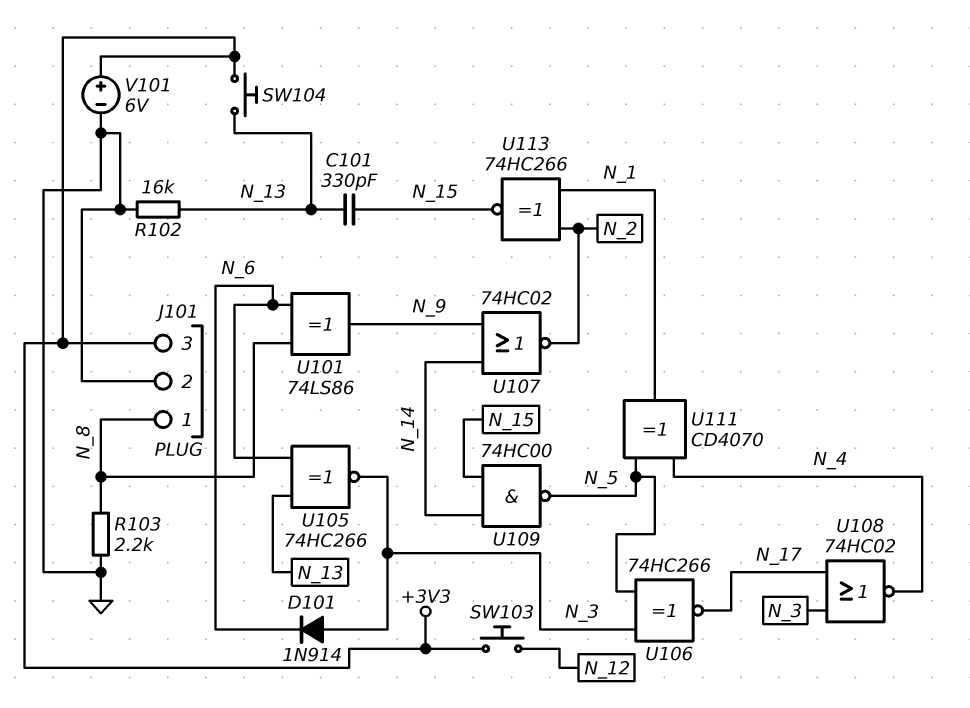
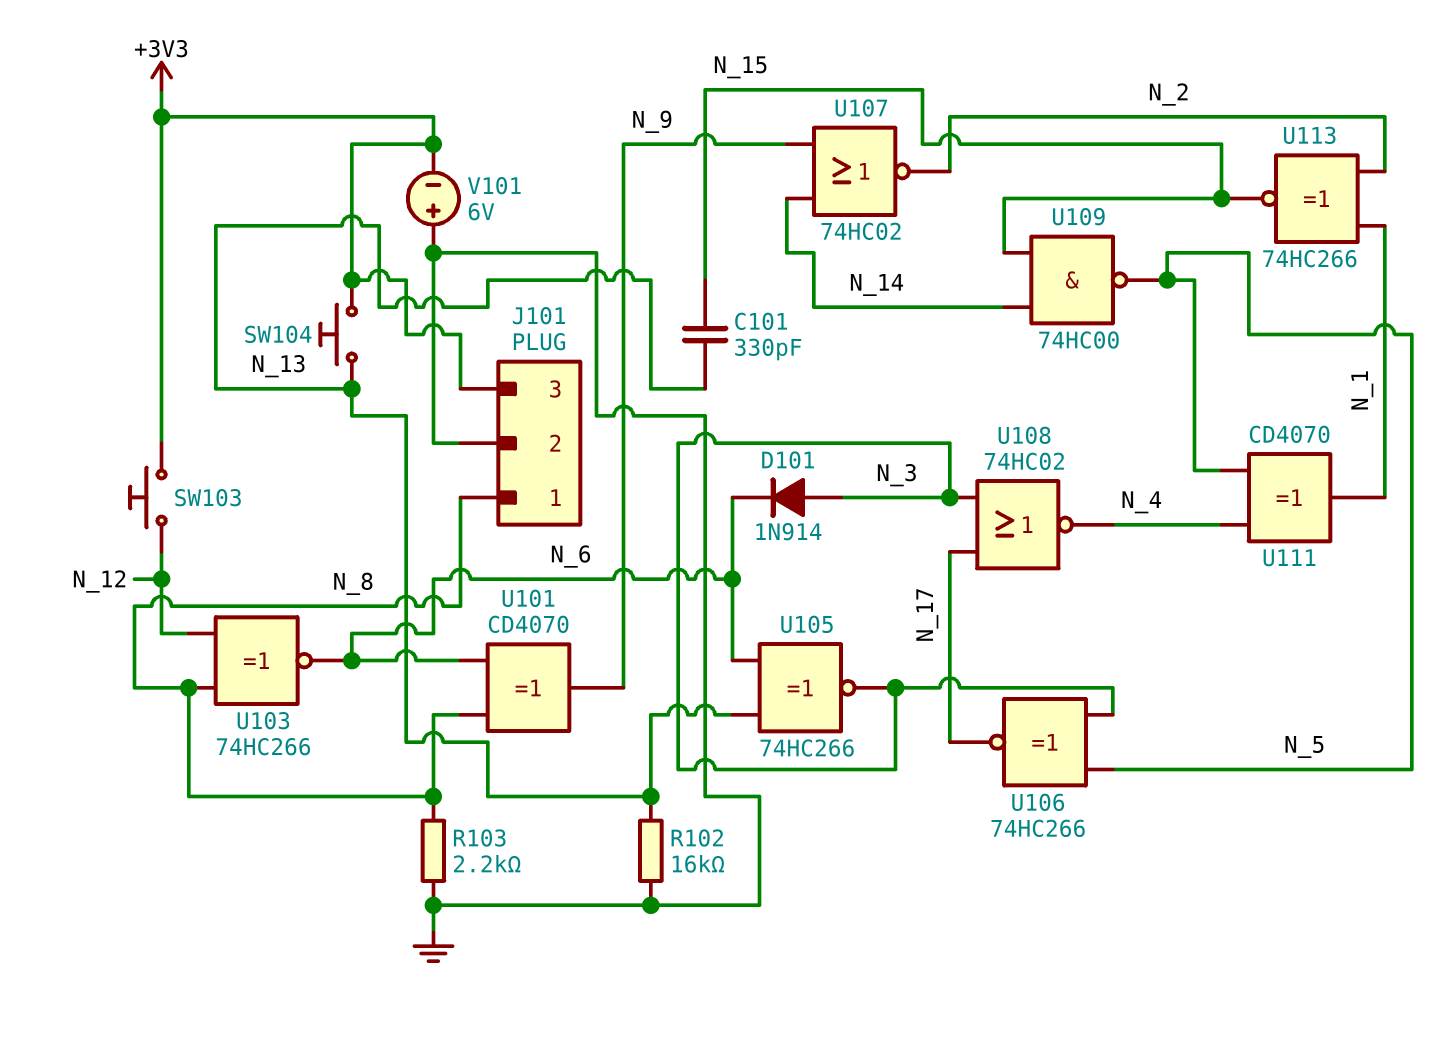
U101: XOR 74LS86 (in N_6, in N_8, out N_9) -> XOR CD4070 (in N_6, in N_8, out N_9)
U103: none -> XNOR 74HC266 (in N_8, in N_12, out N_6)
V101: 6V (plus +3V3, minus GND) -> 6V (plus GND, minus +3V3)

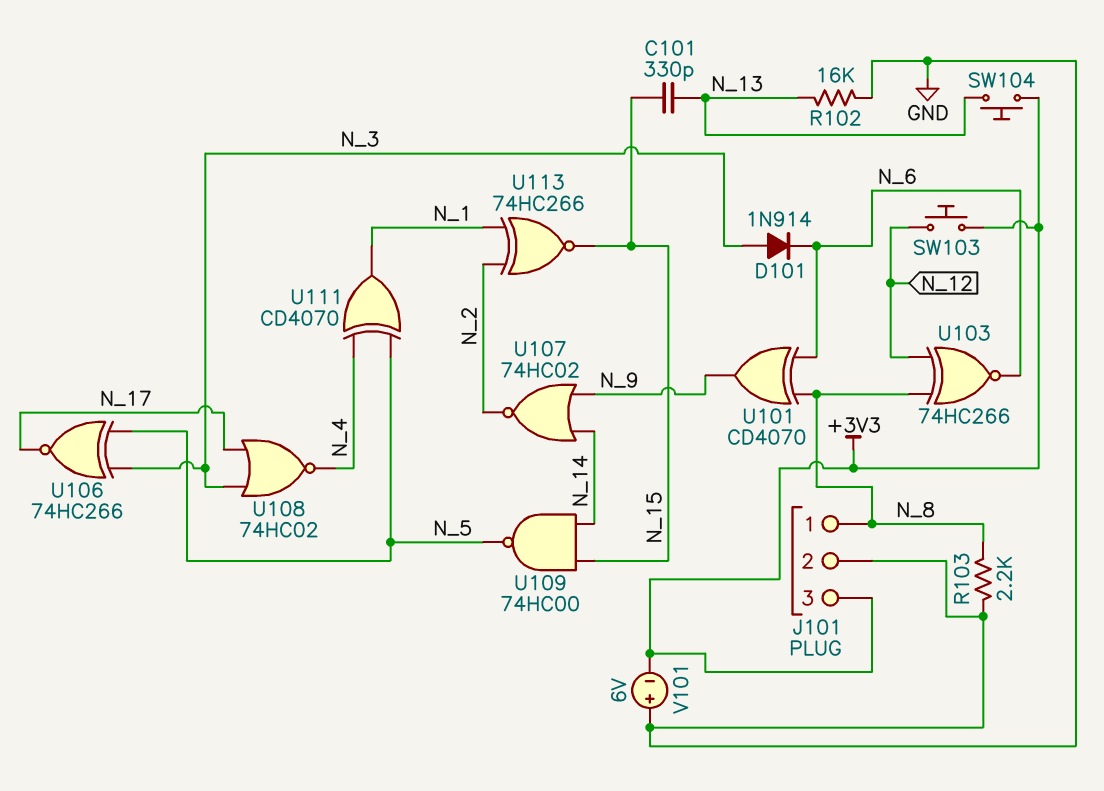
U105: XNOR 74HC266 (in N_6, in N_13, out N_3) -> none

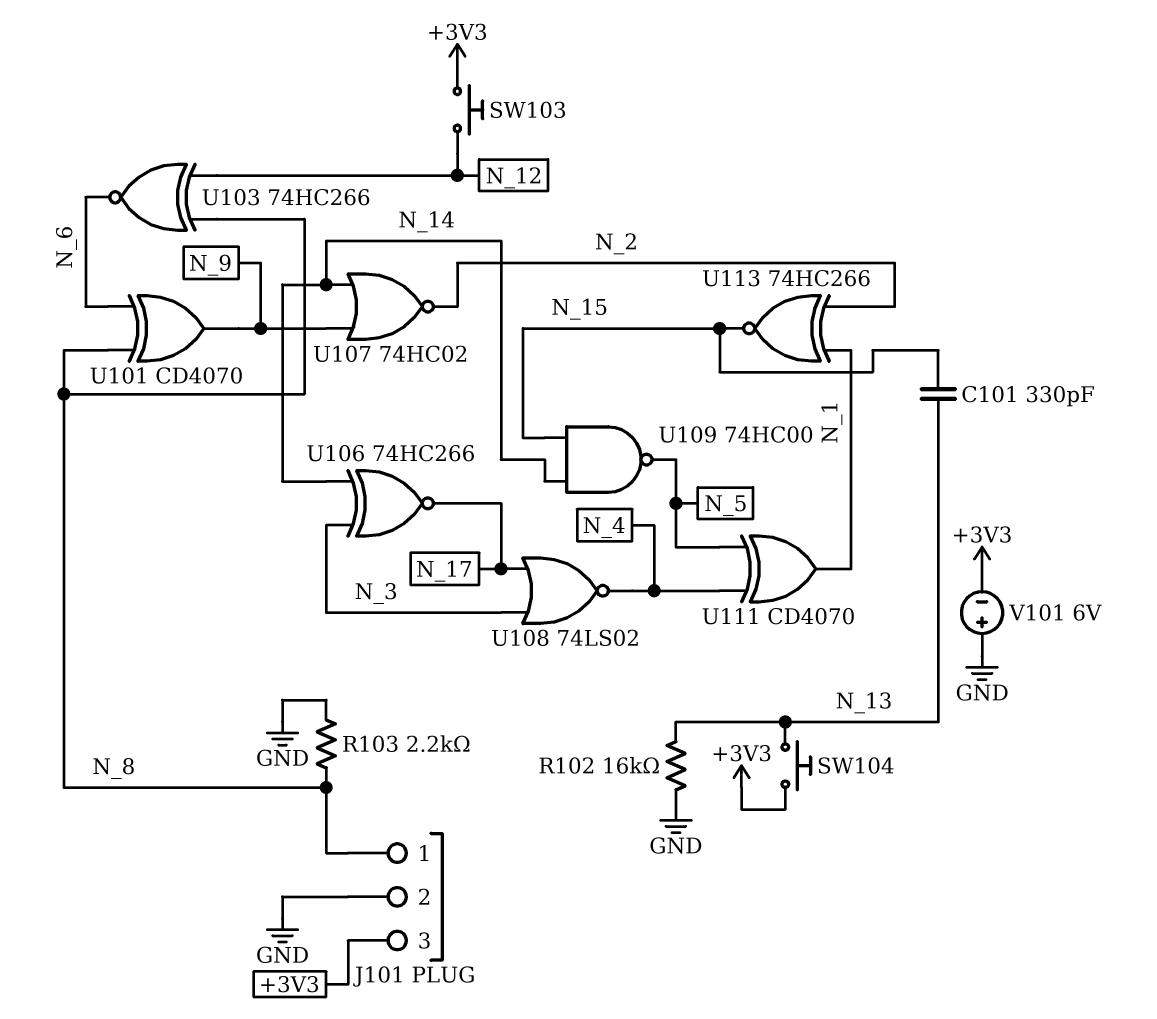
D101: diode 1N914 (A N_3, K N_6) -> none
U106: XNOR 74HC266 (in N_3, in N_5, out N_17) -> XNOR 74HC266 (in N_3, in N_14, out N_17)
U108: NOR 74HC02 (in N_3, in N_17, out N_4) -> NOR 74LS02 (in N_3, in N_17, out N_4)

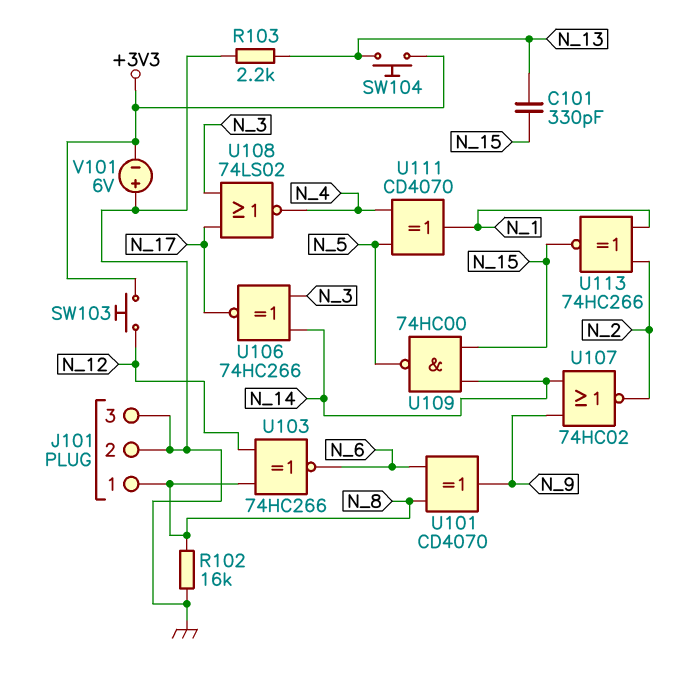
J101 pin 3: +3V3 -> GND
R102: 16k (GND, N_13) -> 16k (GND, N_8)
R103: 2.2k (GND, N_8) -> 2.2k (GND, N_13)

